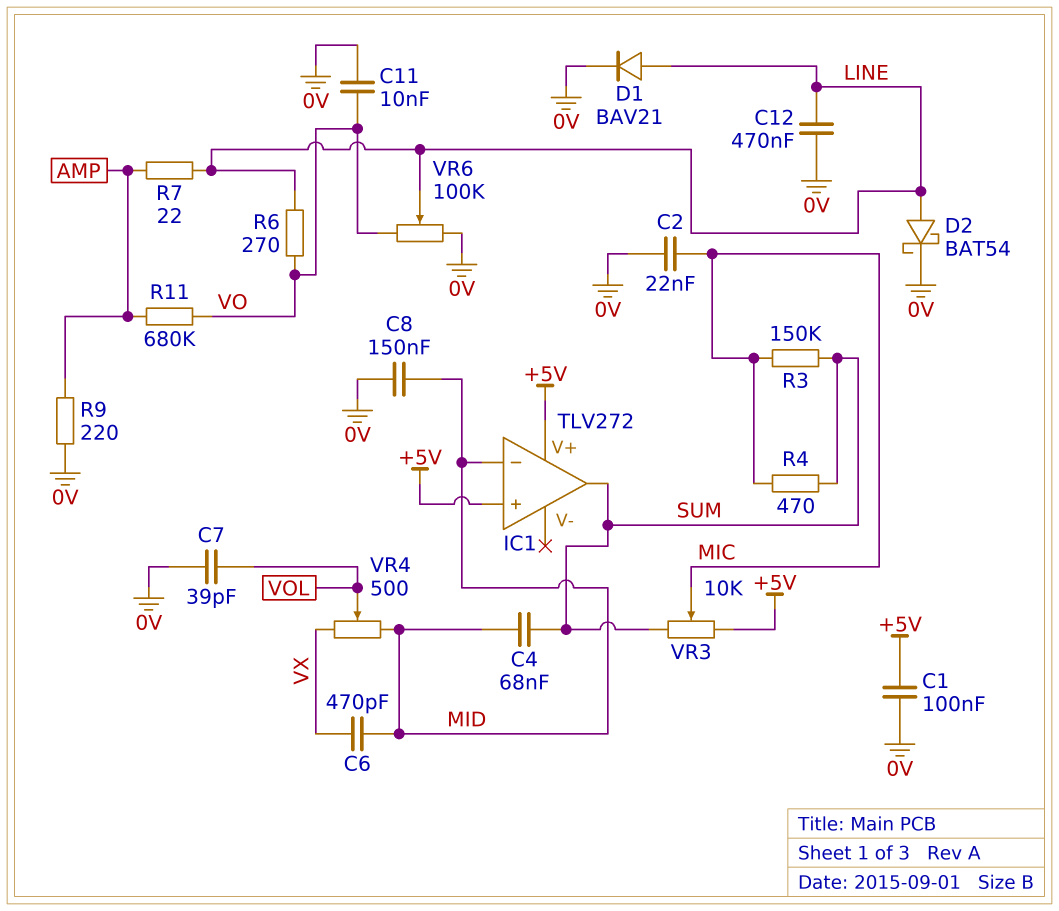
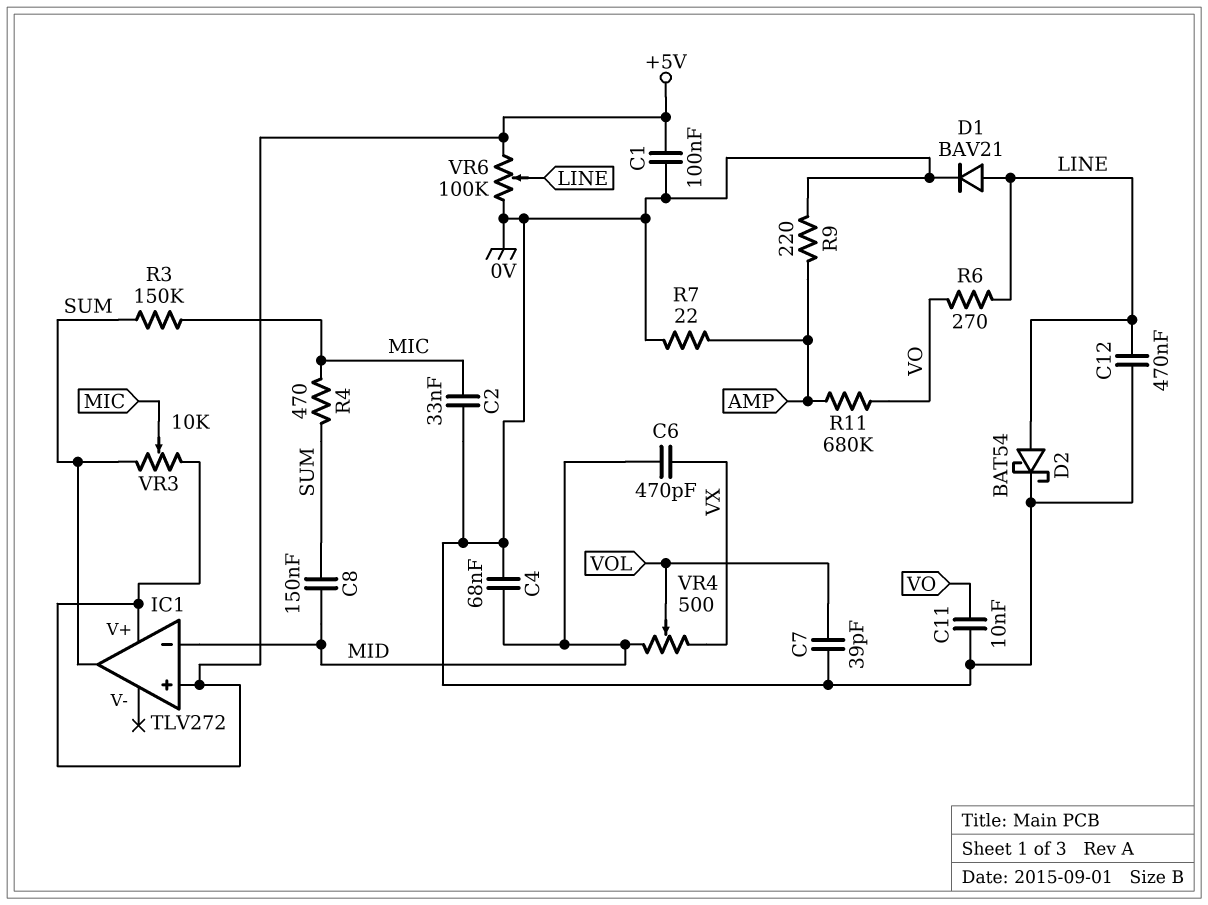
C2: 22nF (0V, MIC) -> 33nF (0V, MIC)
C4: 68nF (MID, SUM) -> 68nF (0V, MID)
C8: 150nF (0V, MID) -> 150nF (MID, SUM)
R7: 22 (AMP, LINE) -> 22 (0V, AMP)
VR6: 100k (0V, VO, wiper LINE) -> 100k (+5V, 0V, wiper LINE)

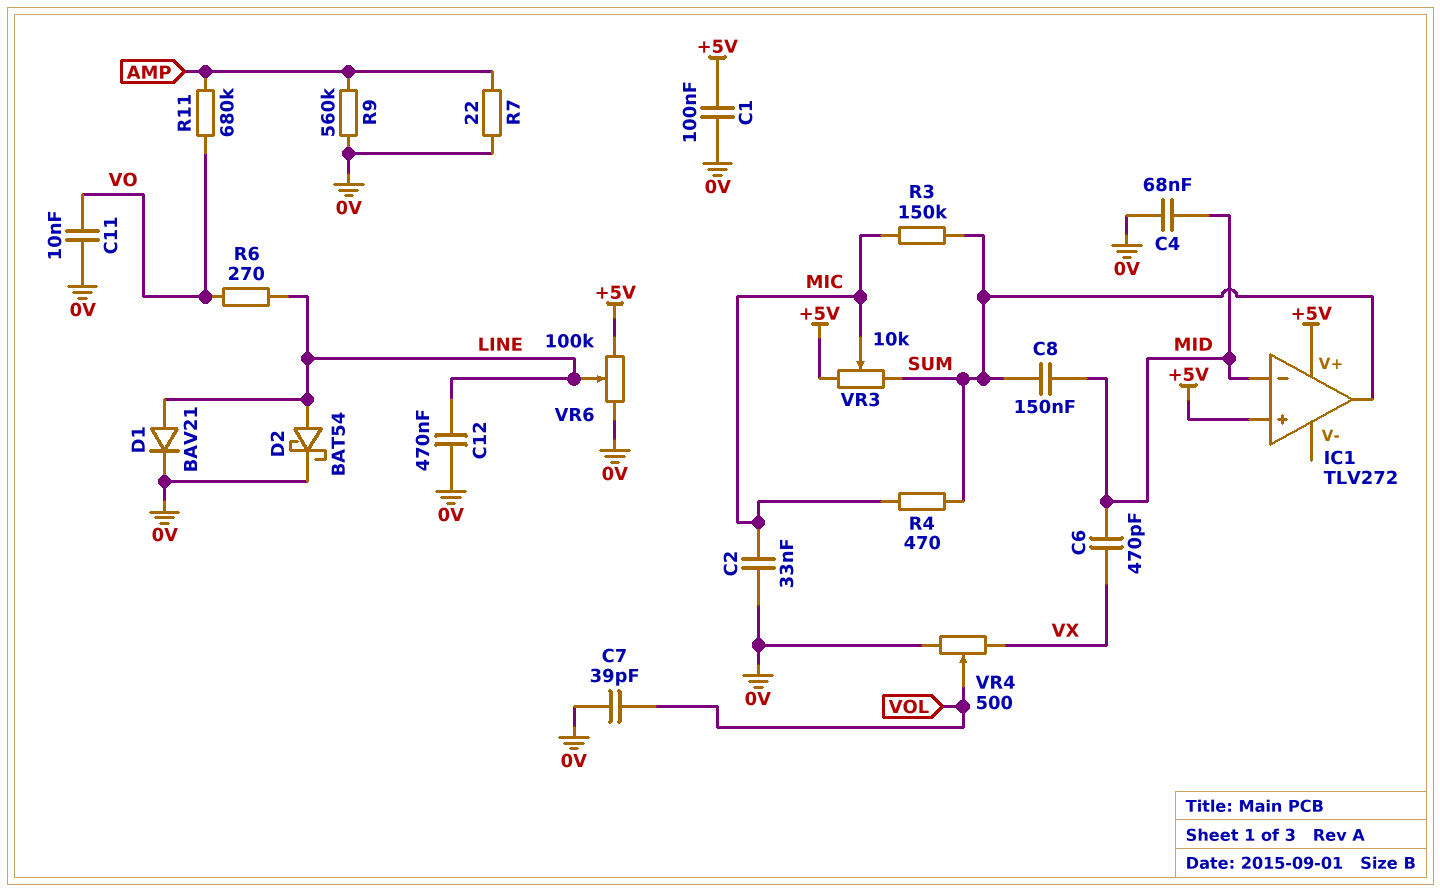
R9: 220 (0V, AMP) -> 560k (0V, AMP)
VR4: 500 (MID, VX, wiper VOL) -> 500 (0V, VX, wiper VOL)

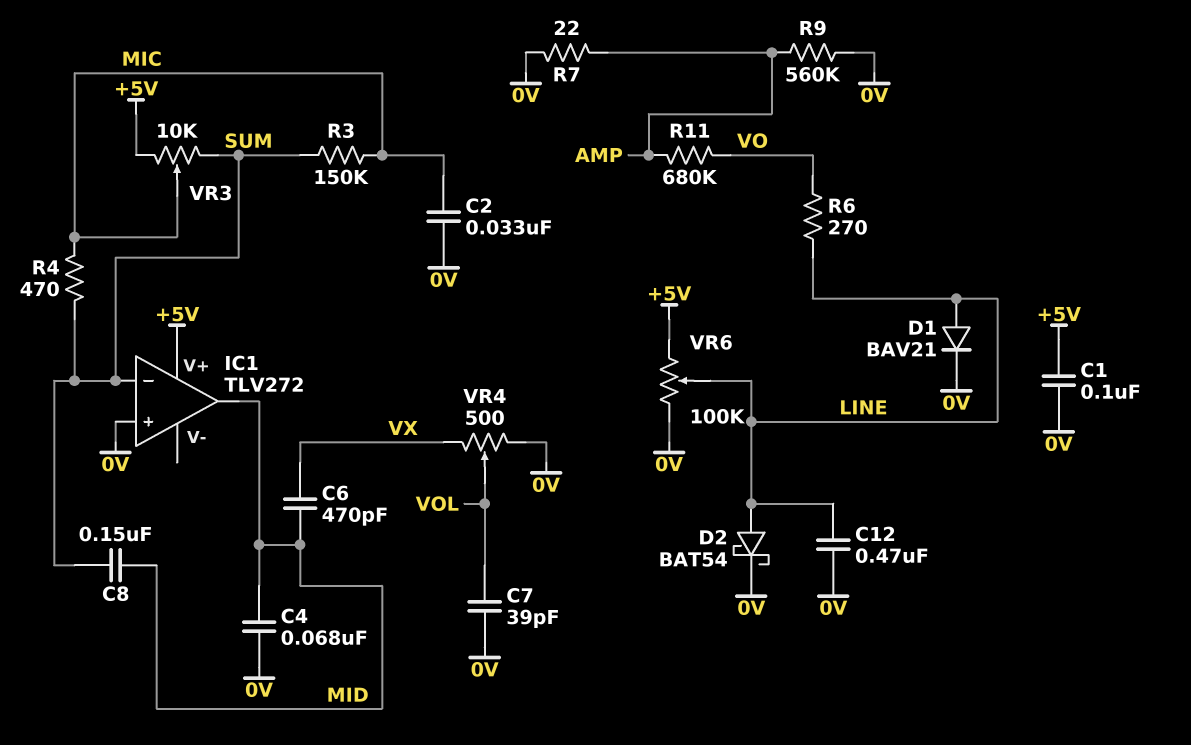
C11: 10nF (0V, VO) -> none
IC1 pin in+: +5V -> 0V
IC1 pin in-: MID -> SUM
IC1 pin out: SUM -> MID

